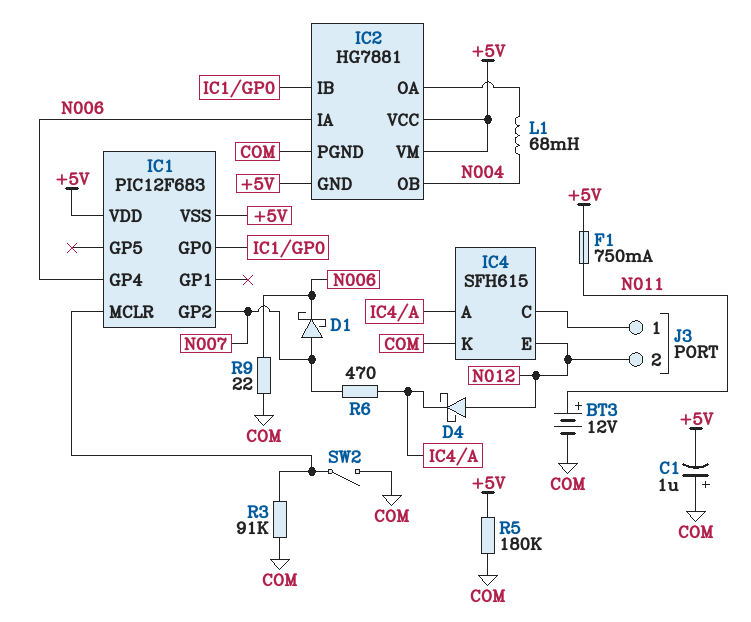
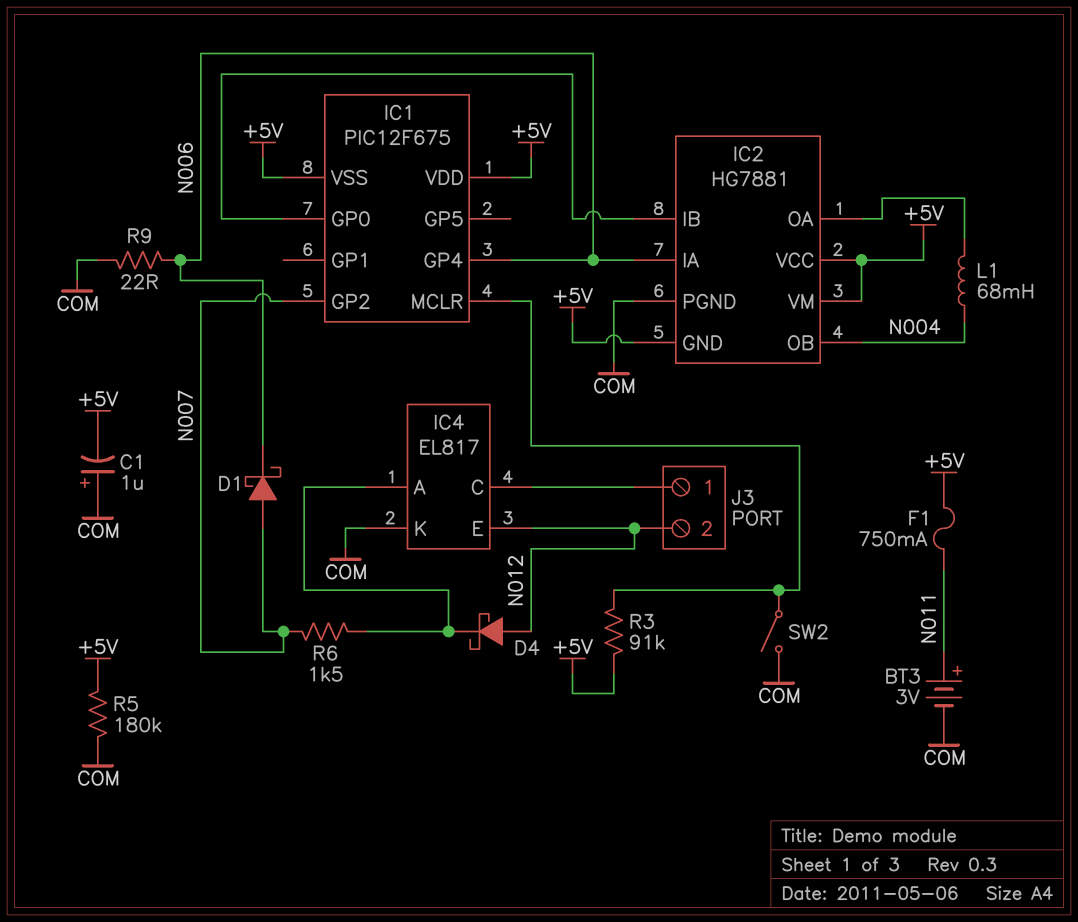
BT3: 12V (plus N011, minus COM) -> 3V (plus N011, minus COM)
IC1: PIC12F683 -> PIC12F675
IC4: SFH615 -> EL817
R3: 91k (COM, IC1/MCLR) -> 91k (+5V, IC1/MCLR)
R6: 470 (IC4/A, N007) -> 1.5k (IC4/A, N007)

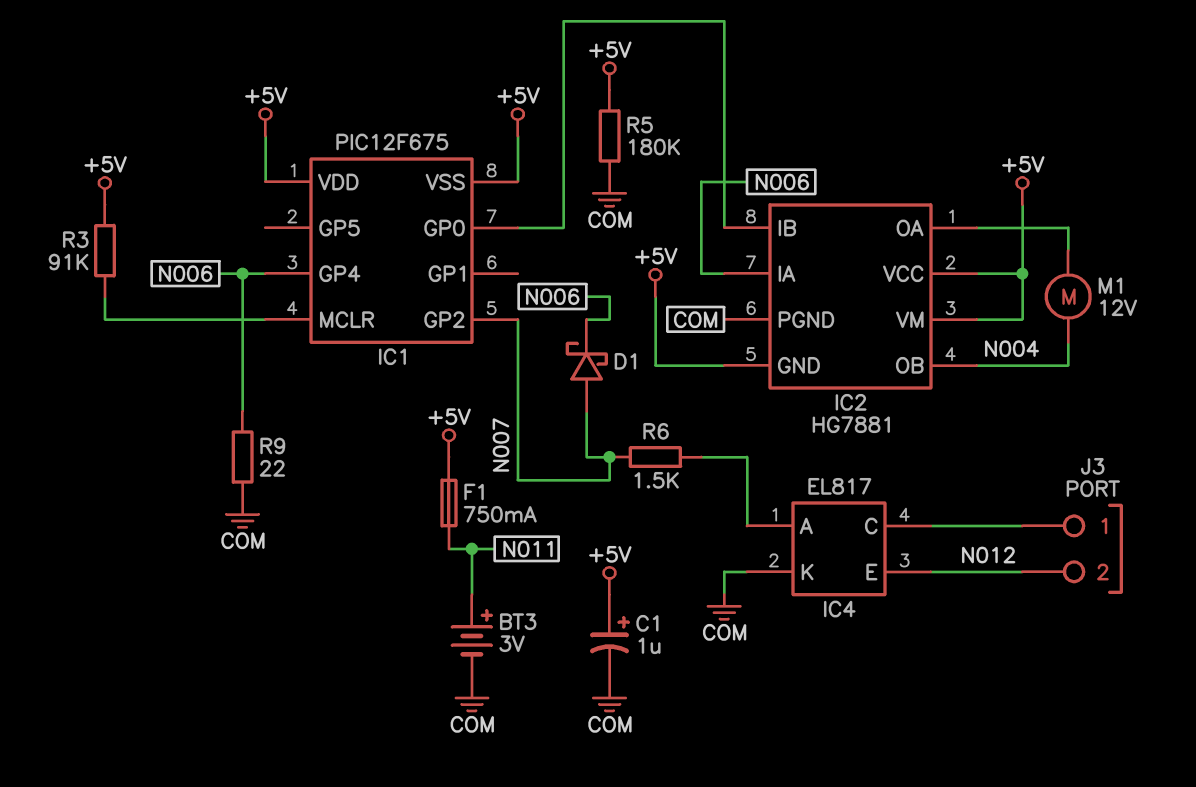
C1: 1uF (plus COM, minus +5V) -> 1uF (plus +5V, minus COM)
D4: schottky (A N012, K IC4/A) -> none
L1: 68mH (IC2/OA, N004) -> none
M1: none -> motor 12V (IC2/OA, N004)
SW2: switch (COM, IC1/MCLR) -> none

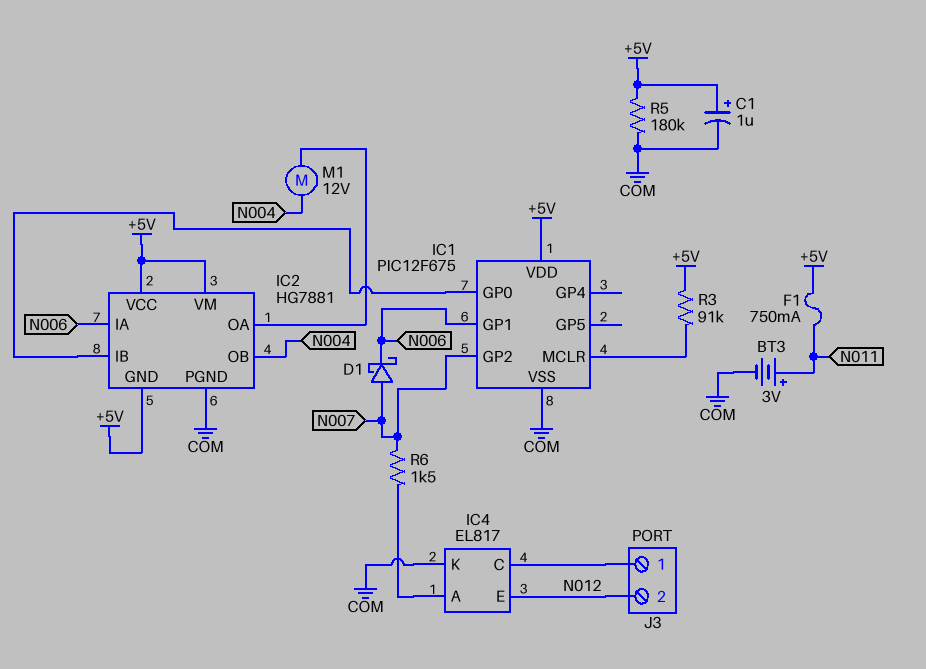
IC1 pin GP1: none -> N006
IC1 pin GP4: N006 -> none
IC1 pin VSS: +5V -> COM
R9: 22 (COM, N006) -> none

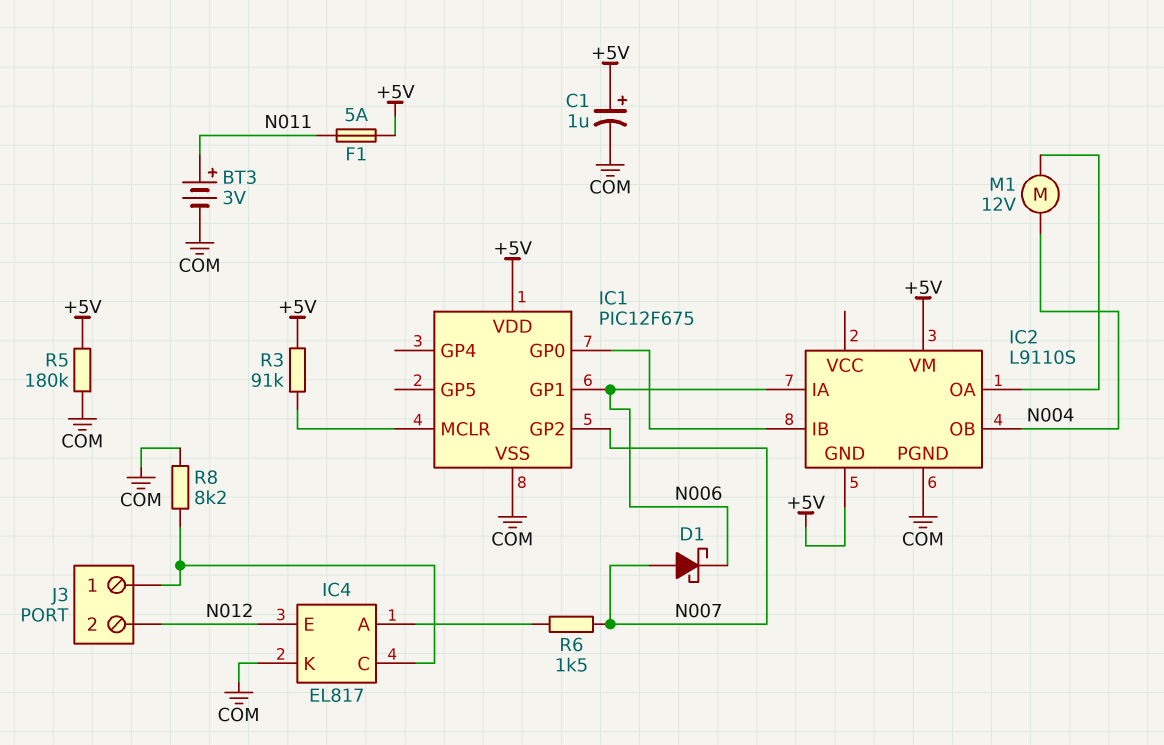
F1: 750mA (+5V, N011) -> 5A (+5V, N011)
IC2: HG7881 -> L9110S
IC2 pin VCC: +5V -> none
R8: none -> 8.2k (COM, IC4/C)

